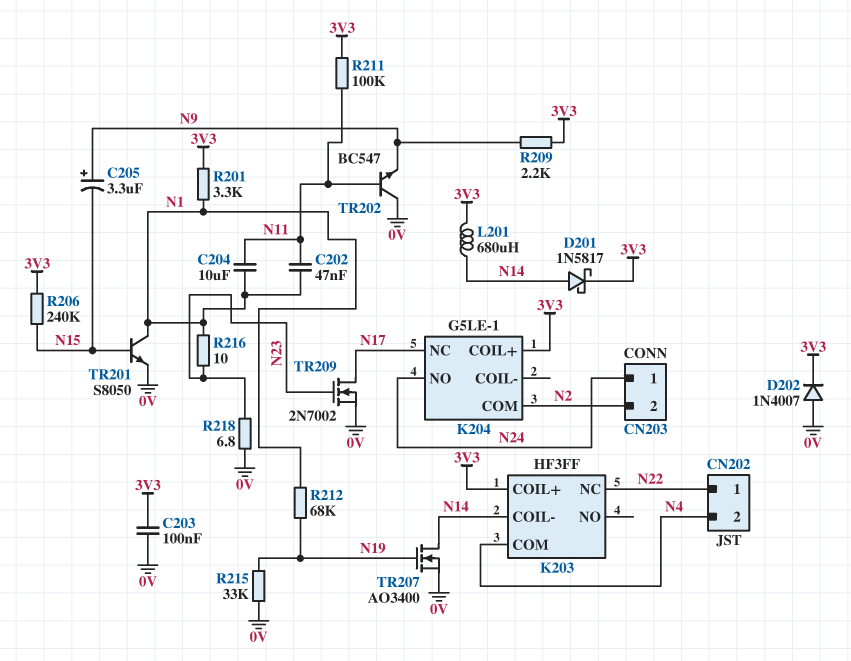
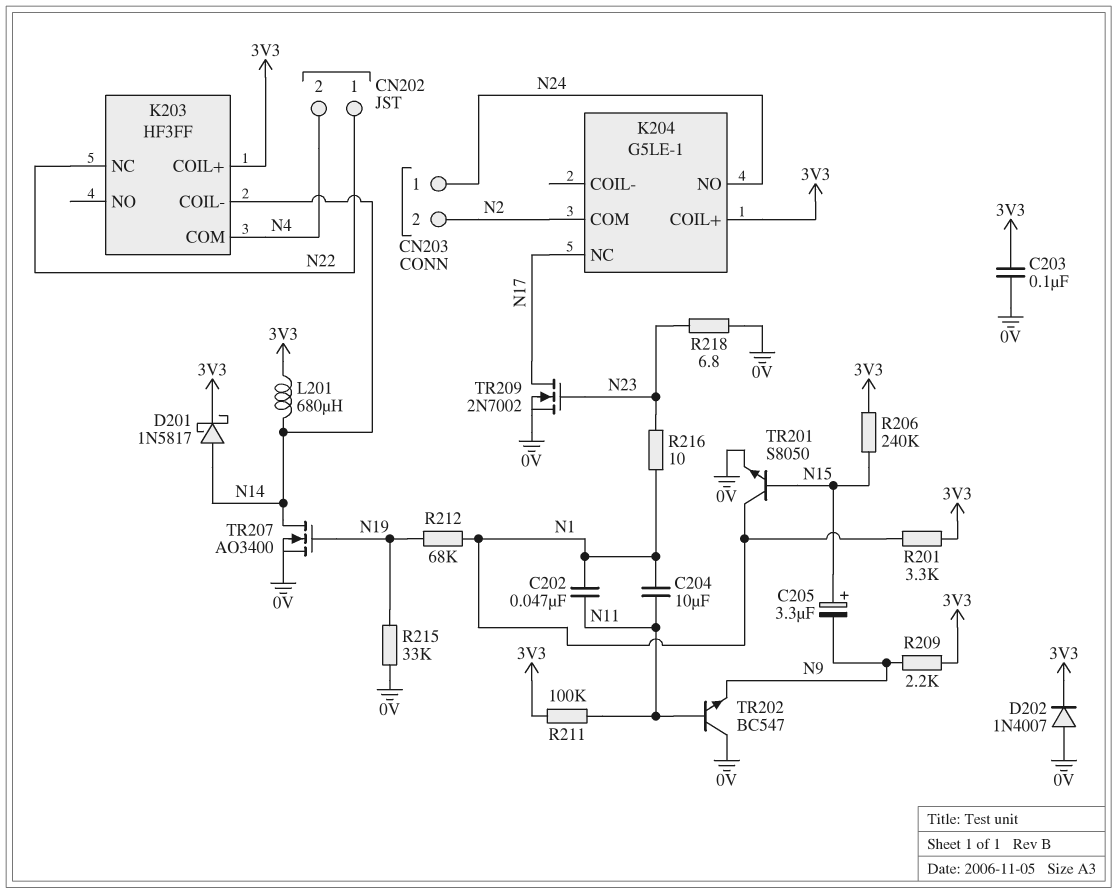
C205: 3.3uF (plus N9, minus N15) -> 3.3uF (plus N15, minus N9)

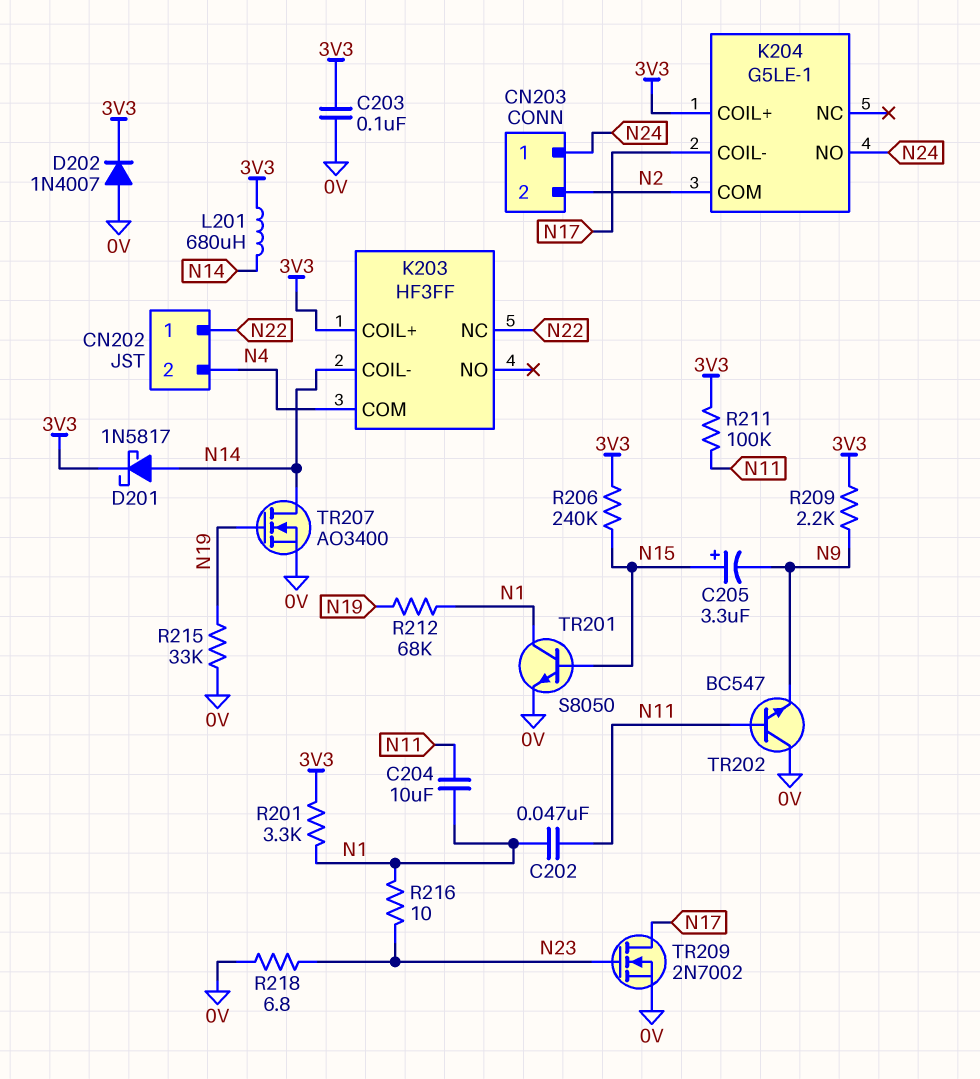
K204 pin COIL-: none -> N17
K204 pin NC: N17 -> none

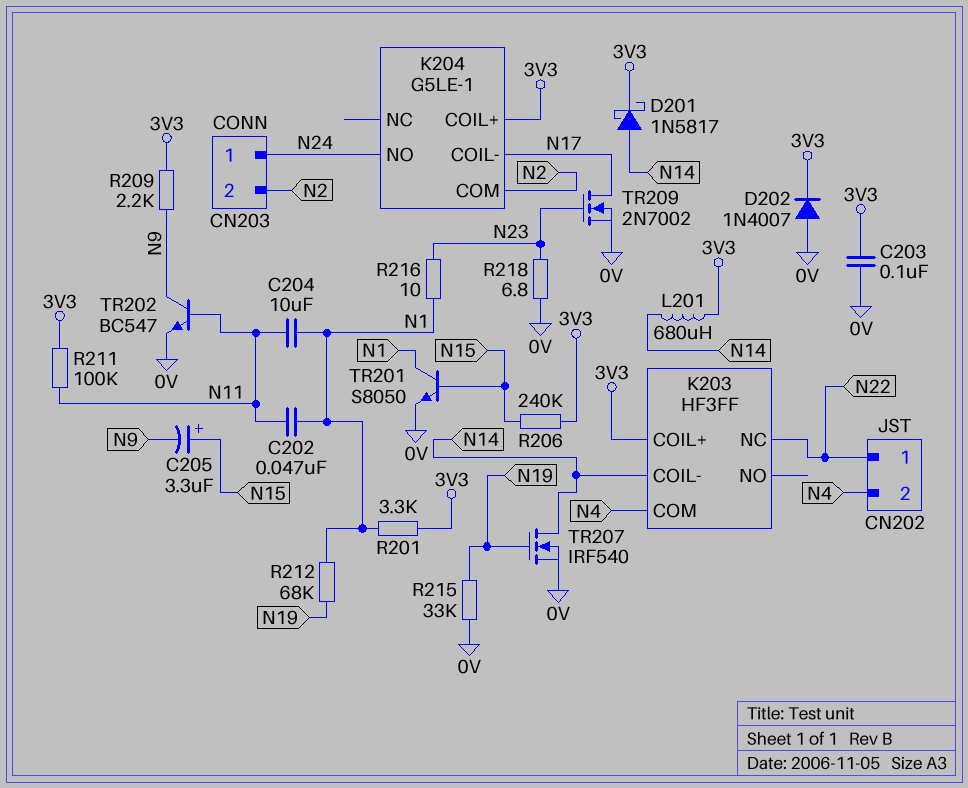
TR202: NPN BC547 (B N11, C 0V, E N9) -> NPN BC547 (B N11, C N9, E 0V)
TR207: NMOS AO3400 (G N19, D N14, S 0V) -> NMOS IRF540 (G N19, D N14, S 0V)

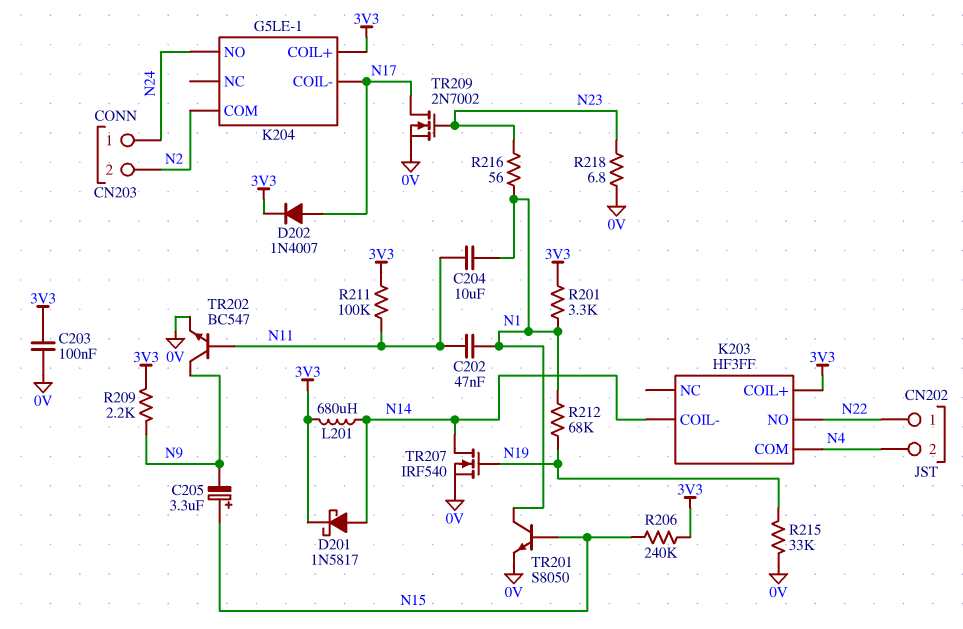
D202: diode 1N4007 (A 0V, K 3V3) -> diode 1N4007 (A N17, K 3V3)
K203 pin NC: N22 -> none
K203 pin NO: none -> N22
R216: 10 (N1, N23) -> 56 (N1, N23)

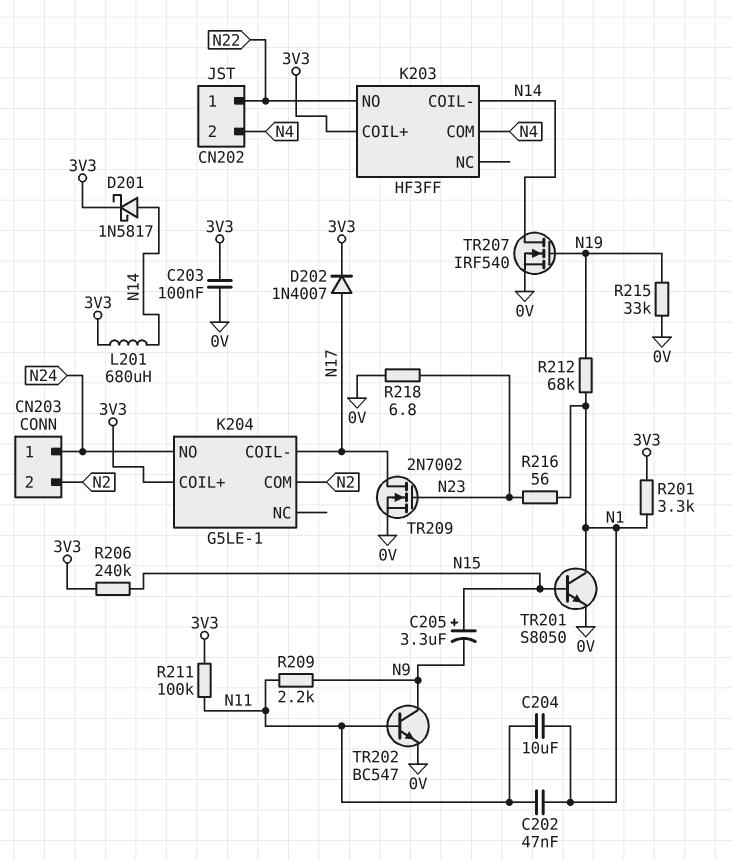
R209: 2.2k (3V3, N9) -> 2.2k (N9, N11)

